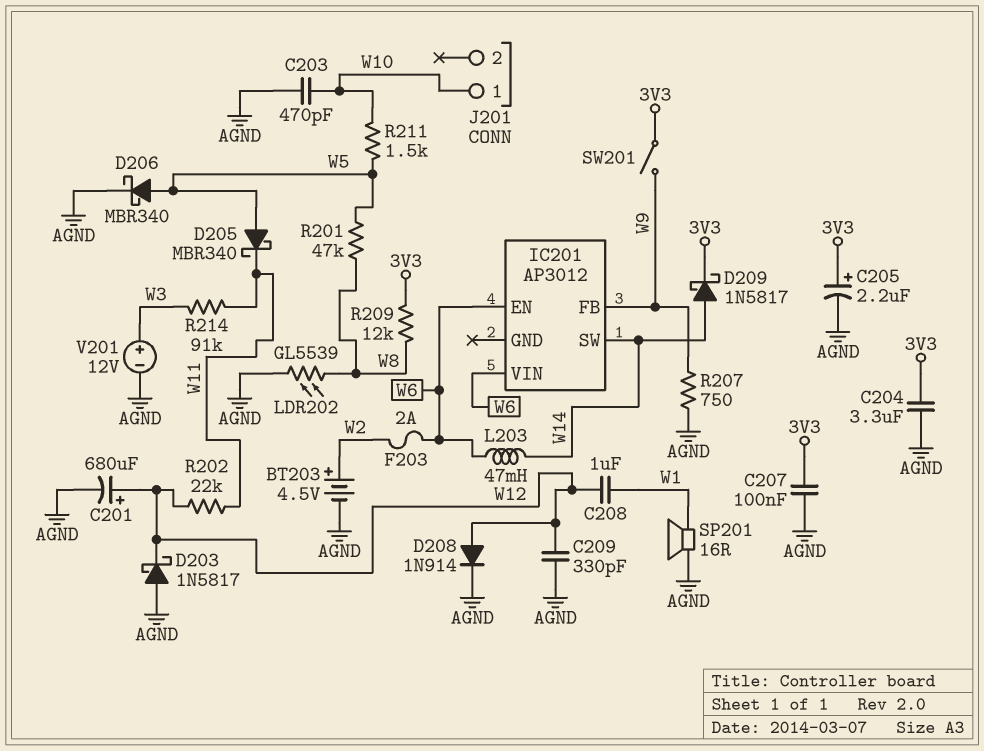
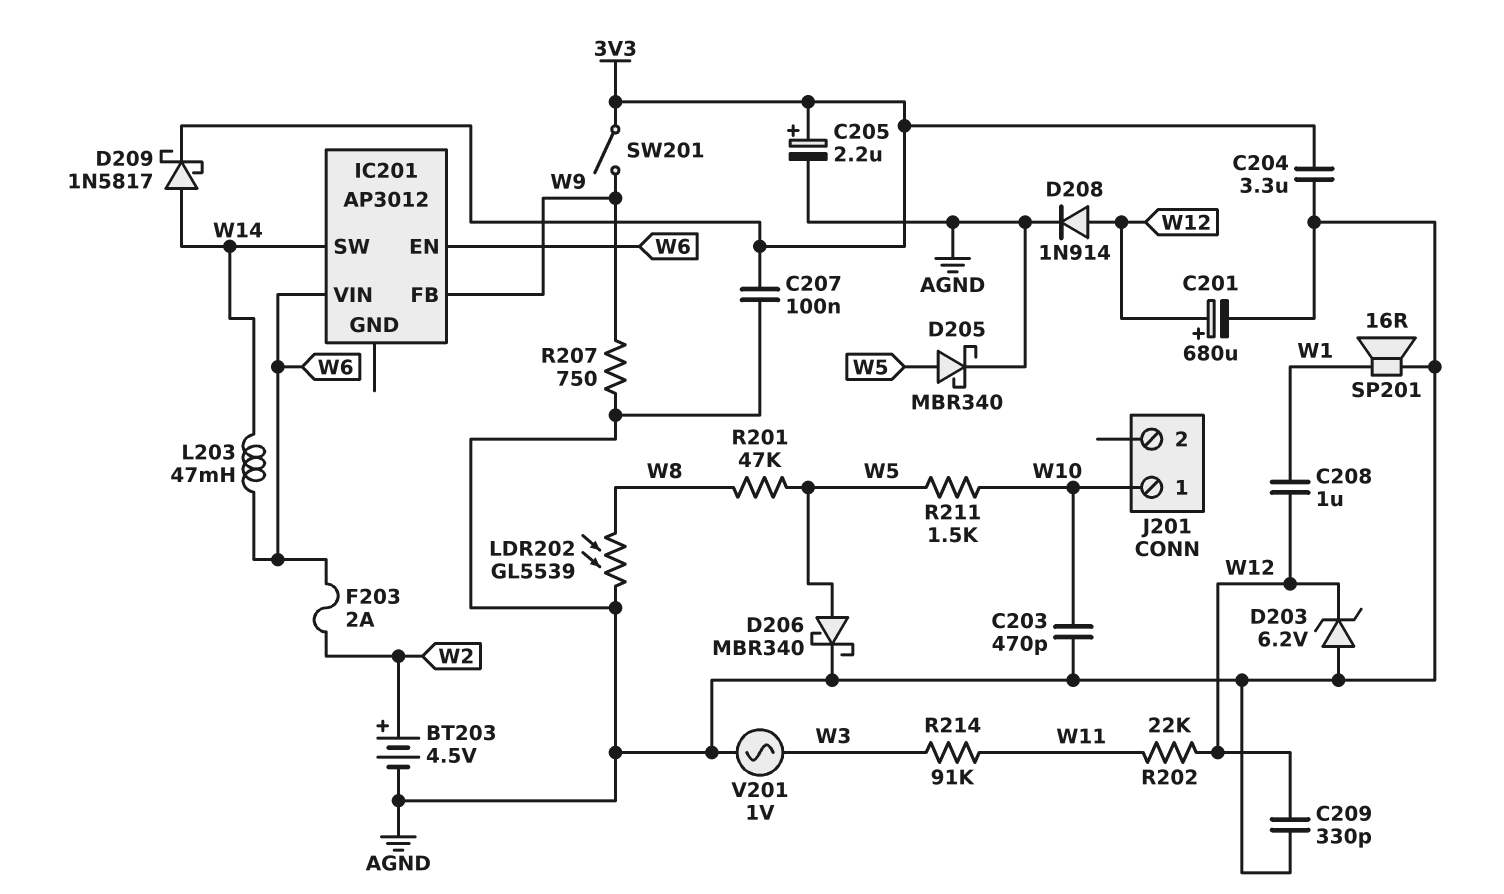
D203: schottky 1N5817 (A AGND, K W12) -> zener 6.2V (A AGND, K W12)
D205: schottky MBR340 (A W5, K W11) -> schottky MBR340 (A W5, K AGND)
R209: 12k (3V3, W8) -> none
V201: 12V (plus W3, minus AGND) -> AC 1V (AGND, W3)

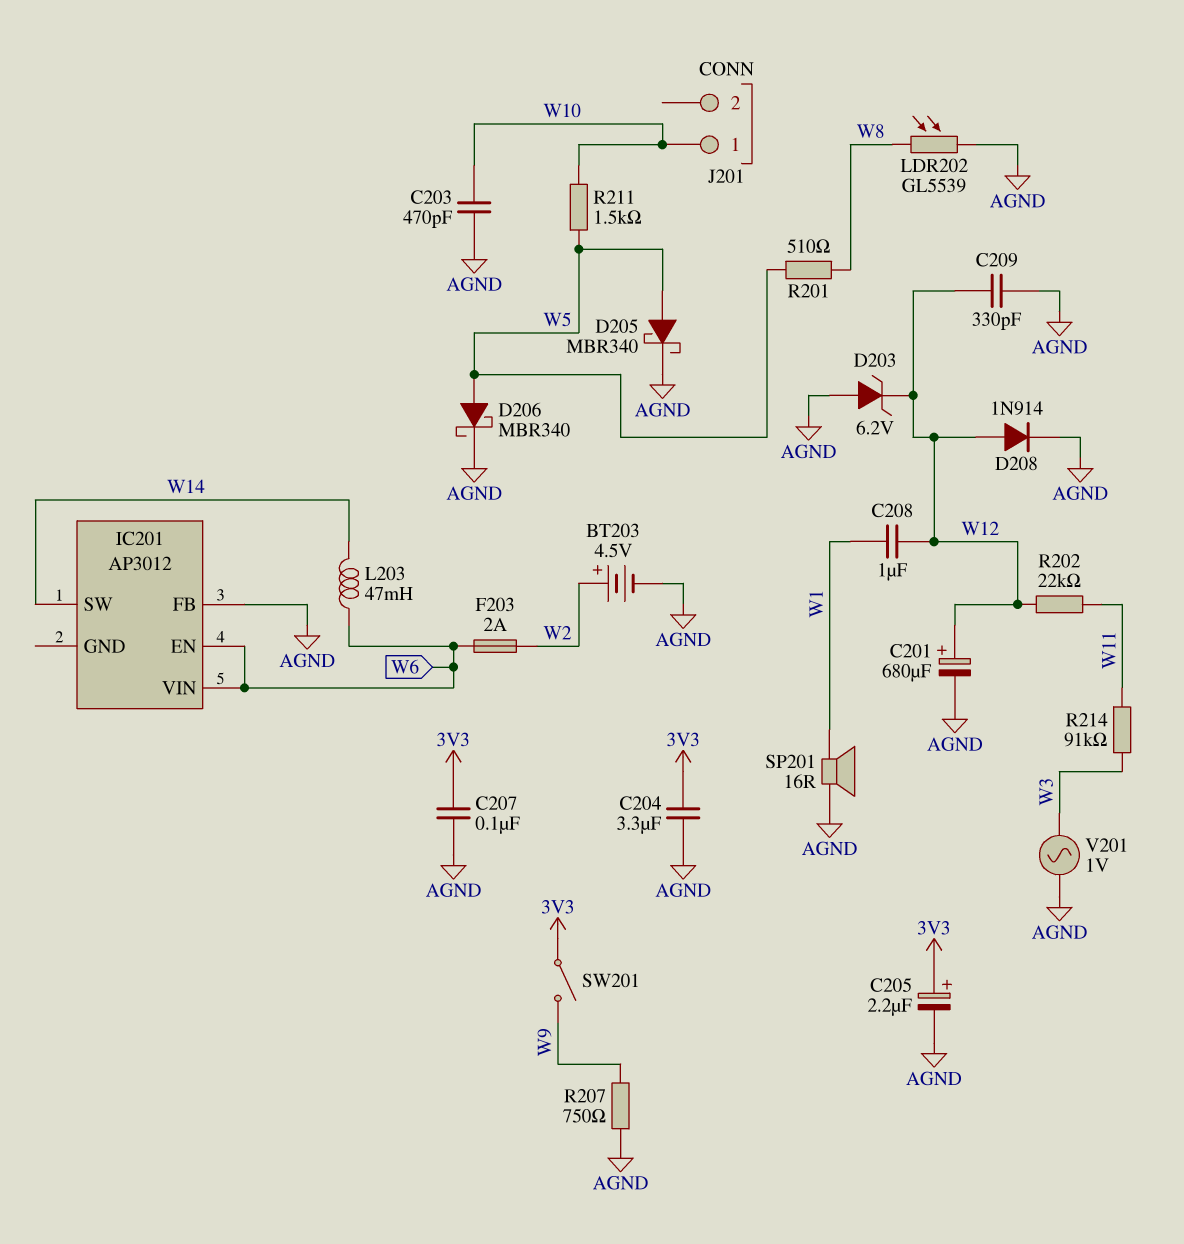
D209: schottky 1N5817 (A W14, K 3V3) -> none
IC201 pin FB: W9 -> AGND
R201: 47k (W5, W8) -> 510 (W5, W8)

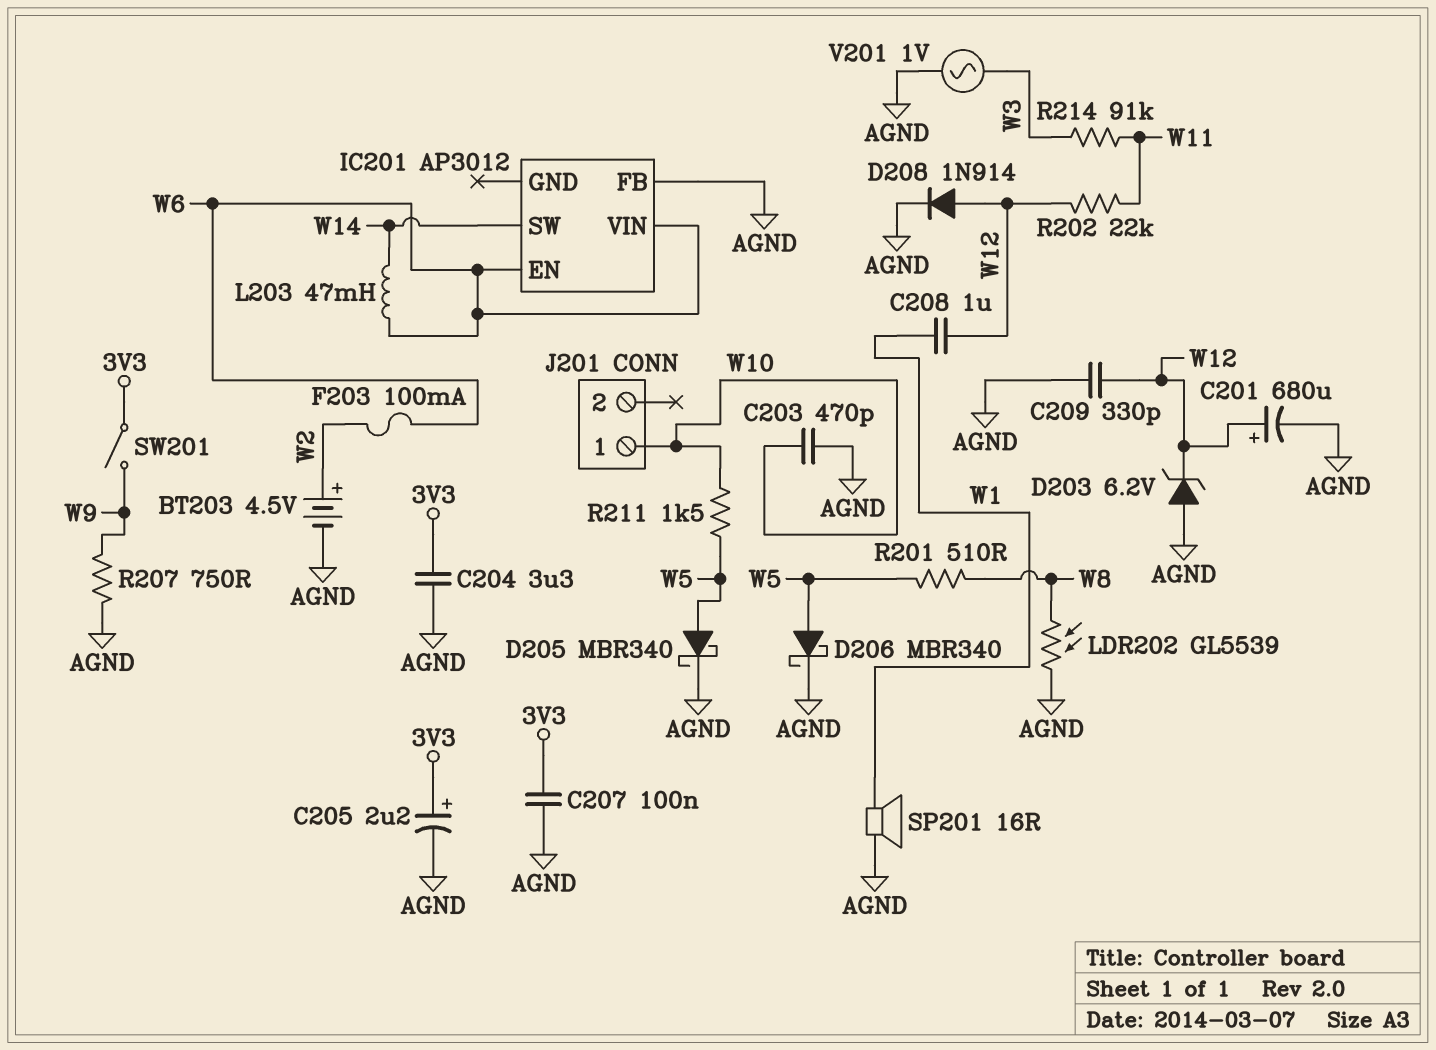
F203: 2A (W2, W6) -> 100mA (W2, W6)

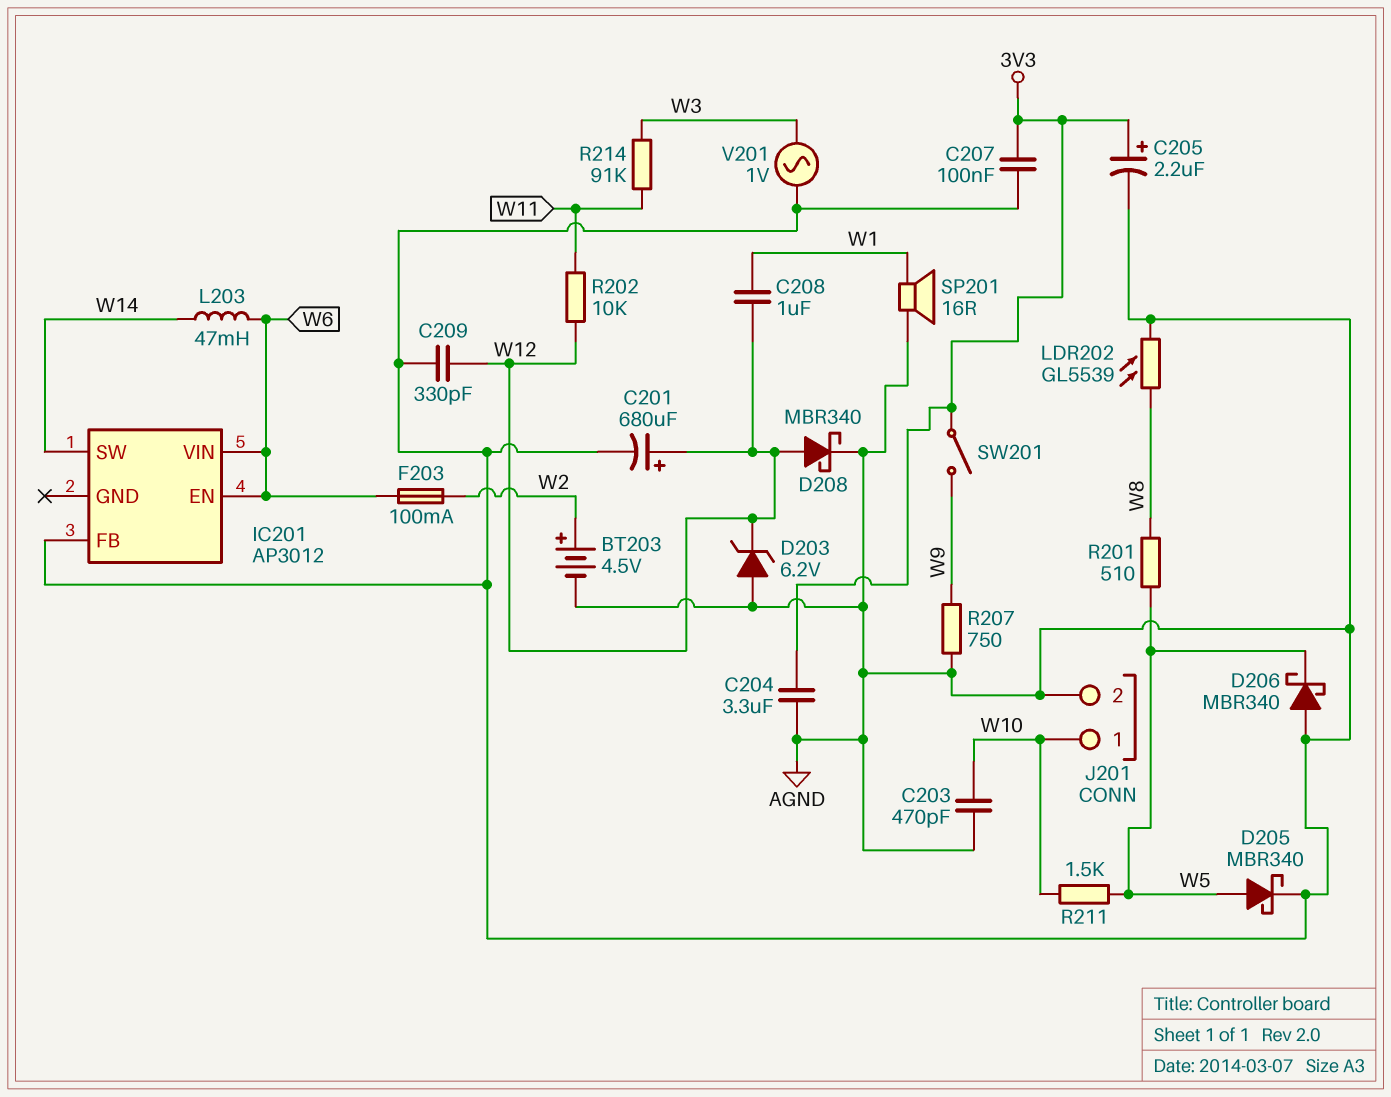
D206: schottky MBR340 (A W5, K AGND) -> schottky MBR340 (A AGND, K W5)
D208: diode 1N914 (A W12, K AGND) -> schottky MBR340 (A W12, K AGND)
J201 pin 2: none -> AGND
R202: 22k (W11, W12) -> 10k (W11, W12)

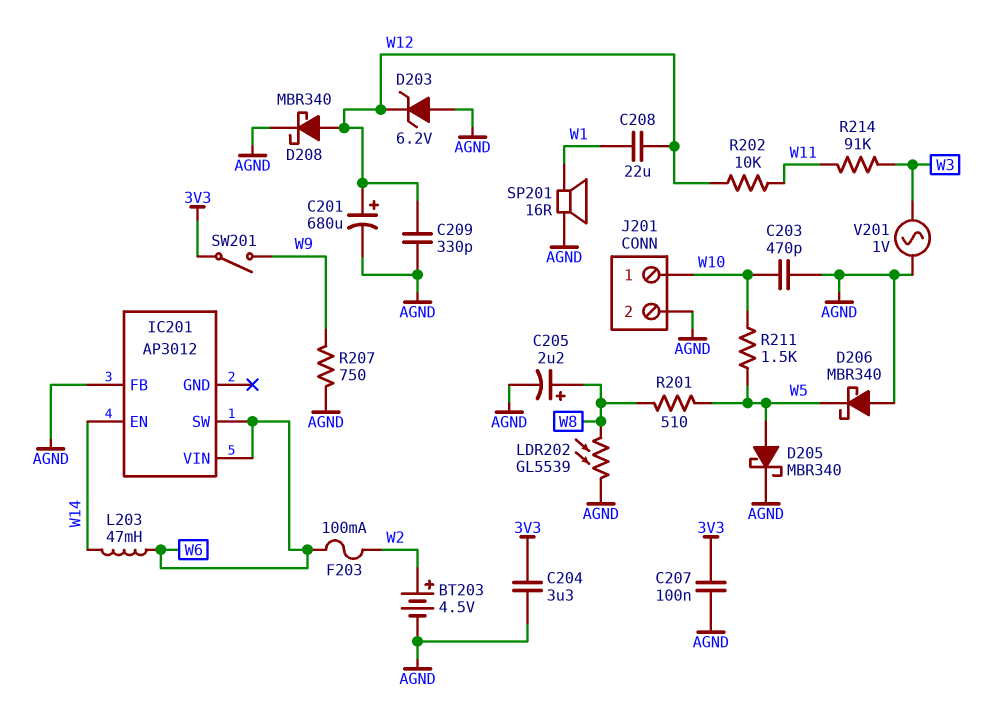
C205: 2.2uF (plus 3V3, minus AGND) -> 2.2uF (plus W8, minus AGND)
C208: 1uF (W1, W12) -> 22uF (W1, W12)
IC201 pin EN: W6 -> W14
IC201 pin SW: W14 -> W6

